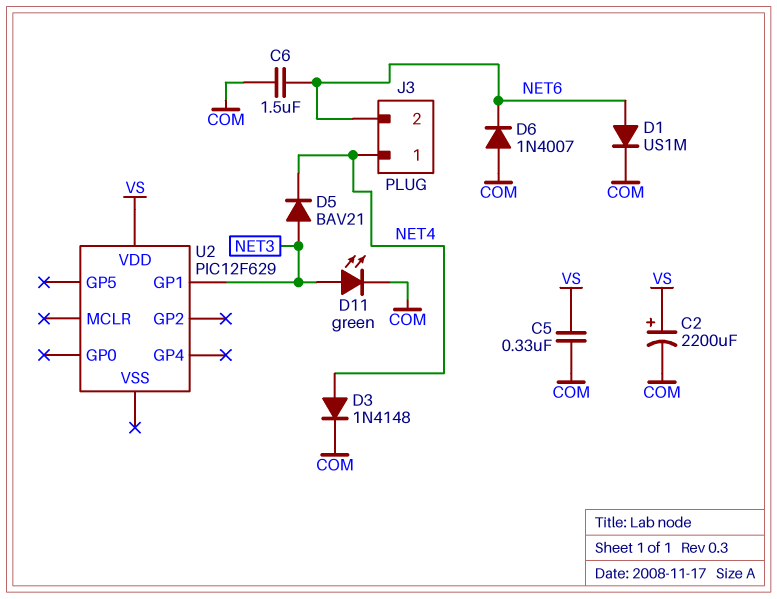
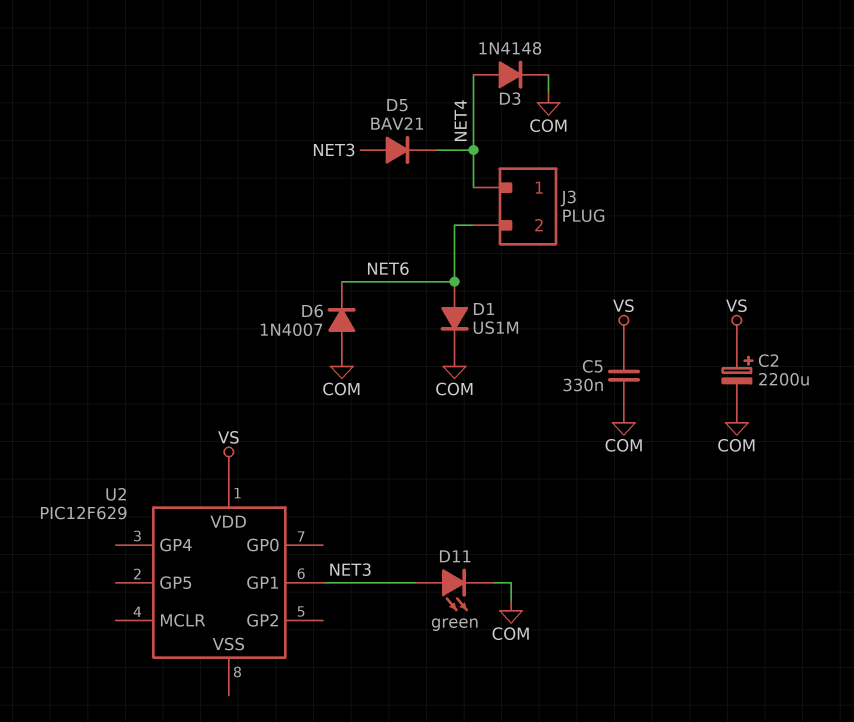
C6: 1.5uF (COM, NET6) -> none

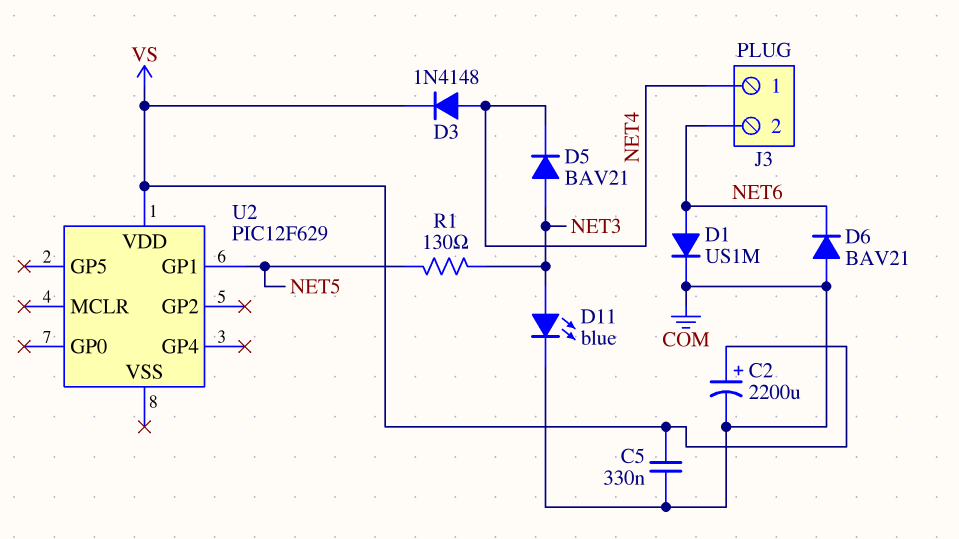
D3: diode 1N4148 (A NET4, K COM) -> diode 1N4148 (A NET4, K VS)
D6: diode 1N4007 (A COM, K NET6) -> diode BAV21 (A COM, K NET6)
D11: LED green (A NET3, K COM) -> LED blue (A NET3, K COM)
R1: none -> 130 (NET3, NET5)
U2 pin GP1: NET3 -> NET5

